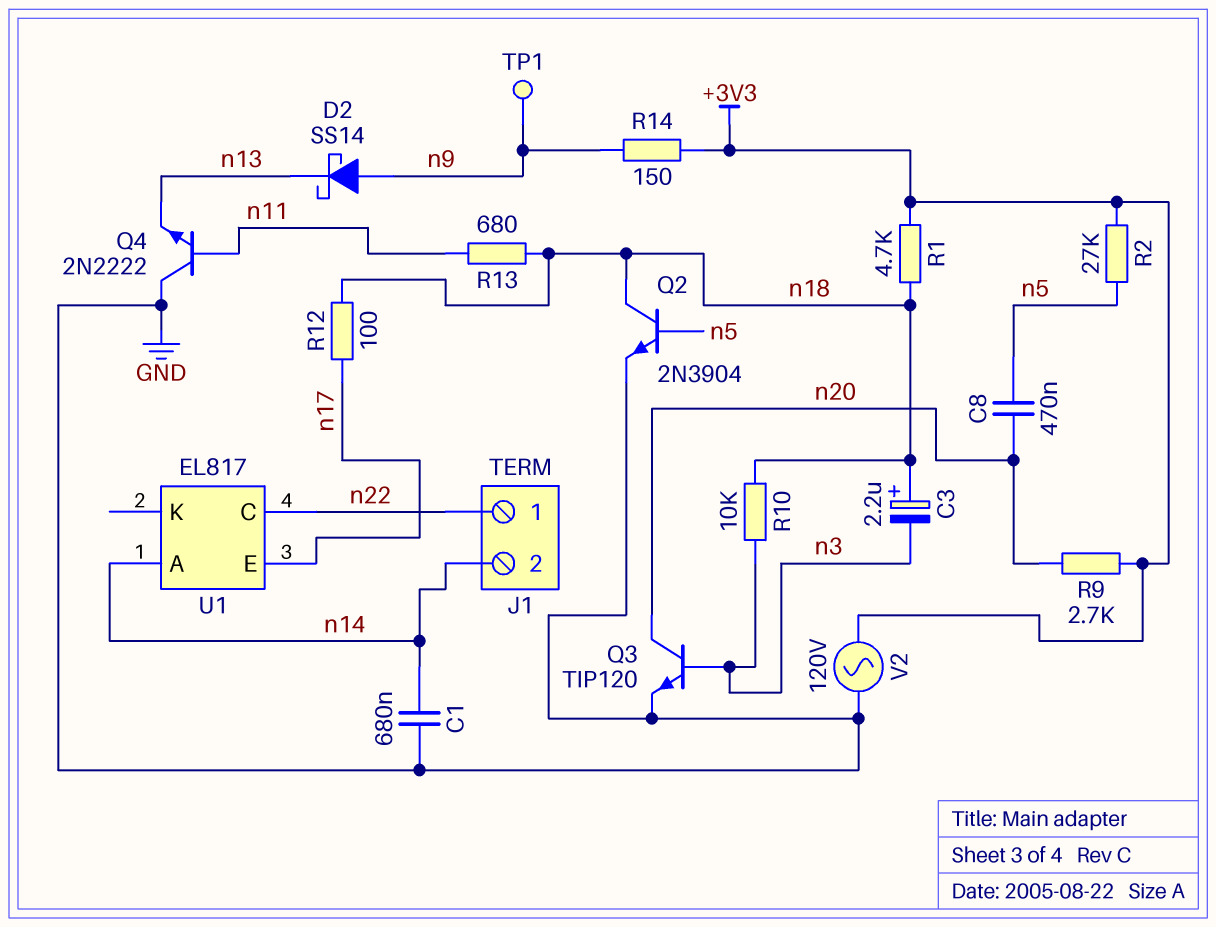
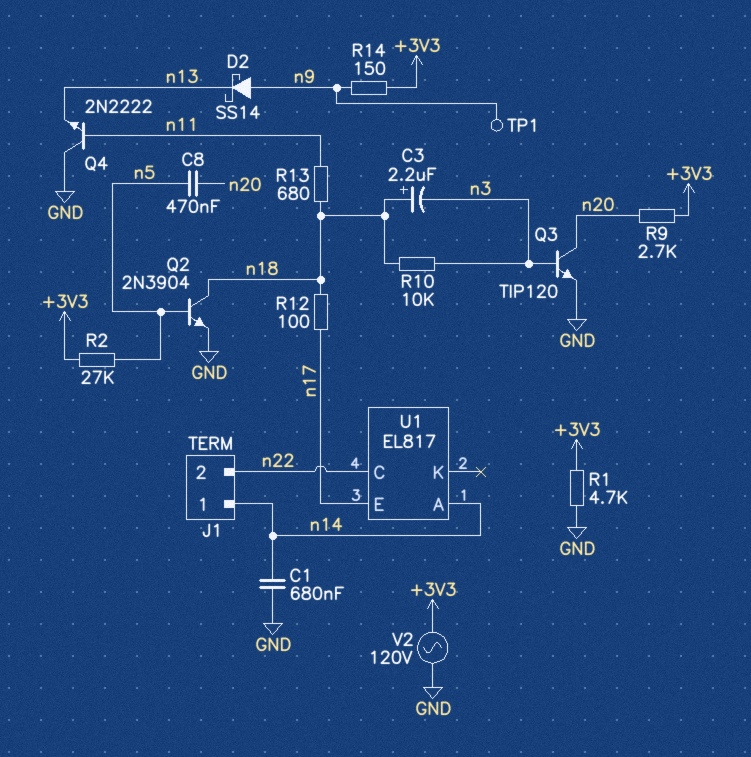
J1 pin 1: n22 -> n14
J1 pin 2: n14 -> n22
R1: 4.7k (+3V3, n18) -> 4.7k (+3V3, GND)

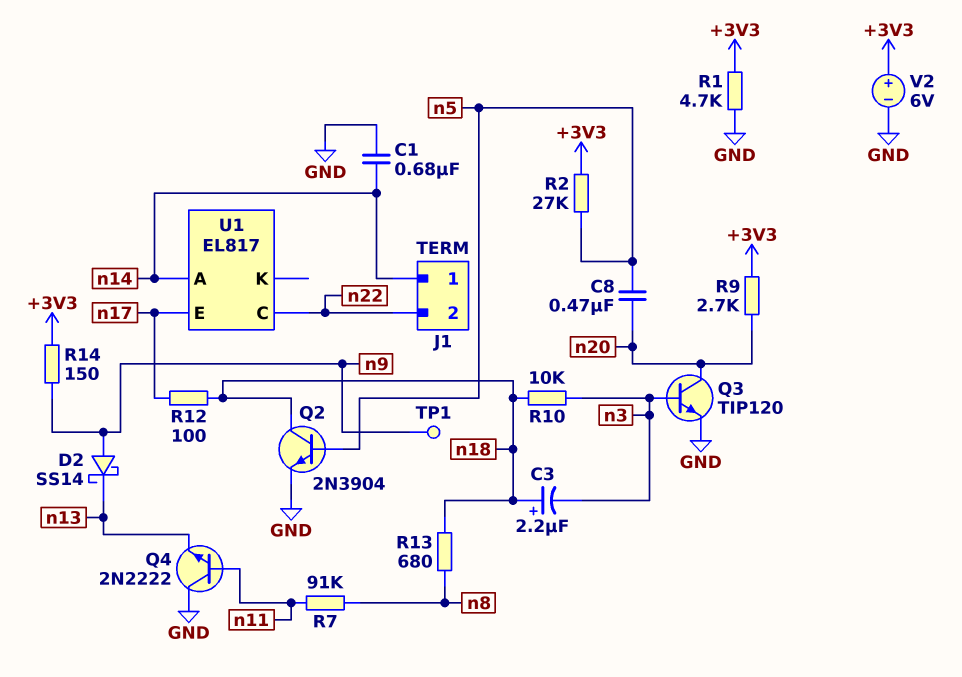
R7: none -> 91k (n8, n11)
R13: 680 (n11, n18) -> 680 (n8, n18)
V2: AC 120V (+3V3, GND) -> 6V (plus +3V3, minus GND)

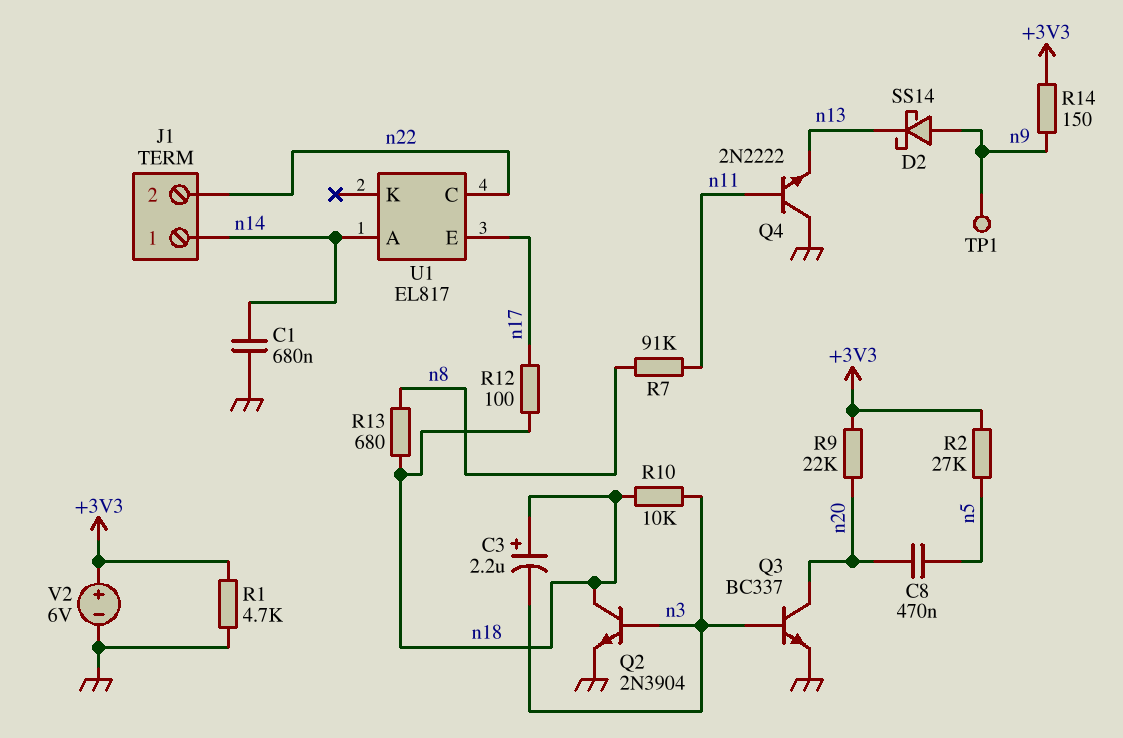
Q2: NPN 2N3904 (B n5, C n18, E GND) -> NPN 2N3904 (B n3, C n18, E GND)
Q3: NPN TIP120 (B n3, C n20, E GND) -> NPN BC337 (B n3, C n20, E GND)
R9: 2.7k (+3V3, n20) -> 22k (+3V3, n20)

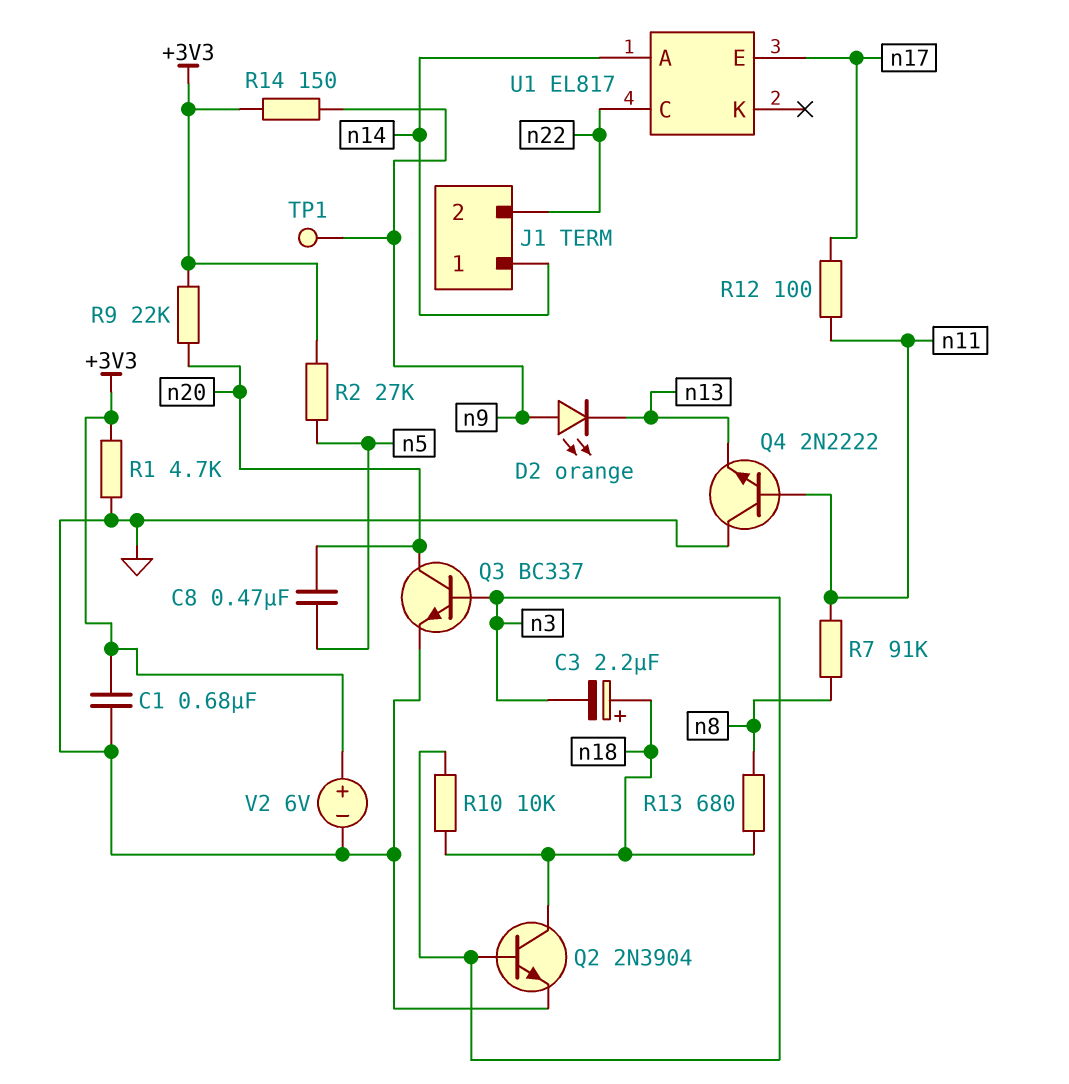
C1: 680nF (GND, n14) -> 680nF (+3V3, GND)
D2: schottky SS14 (A n9, K n13) -> LED orange (A n9, K n13)
R12: 100 (n17, n18) -> 100 (n11, n17)

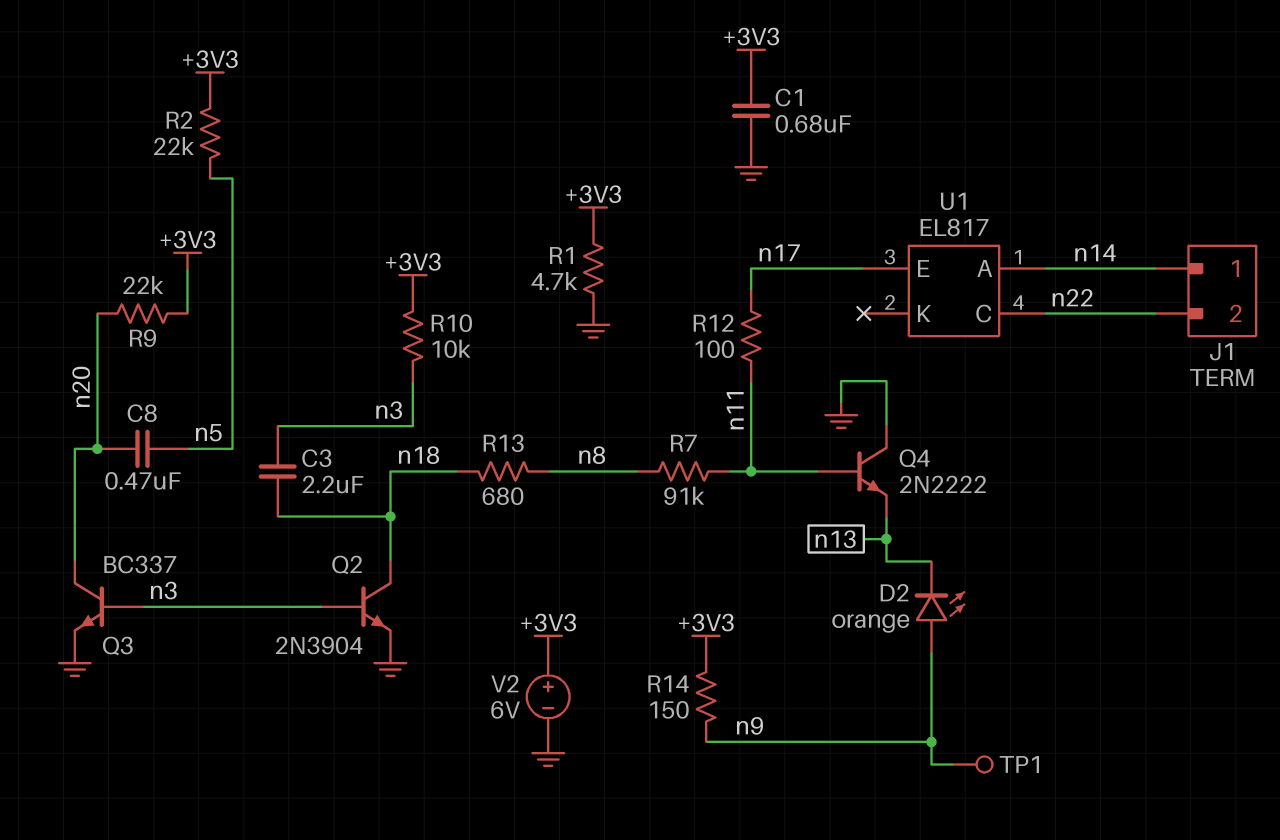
C3: 2.2uF (plus n18, minus n3) -> 2.2uF (n3, n18)
R2: 27k (+3V3, n5) -> 22k (+3V3, n5)
R10: 10k (n3, n18) -> 10k (+3V3, n3)

